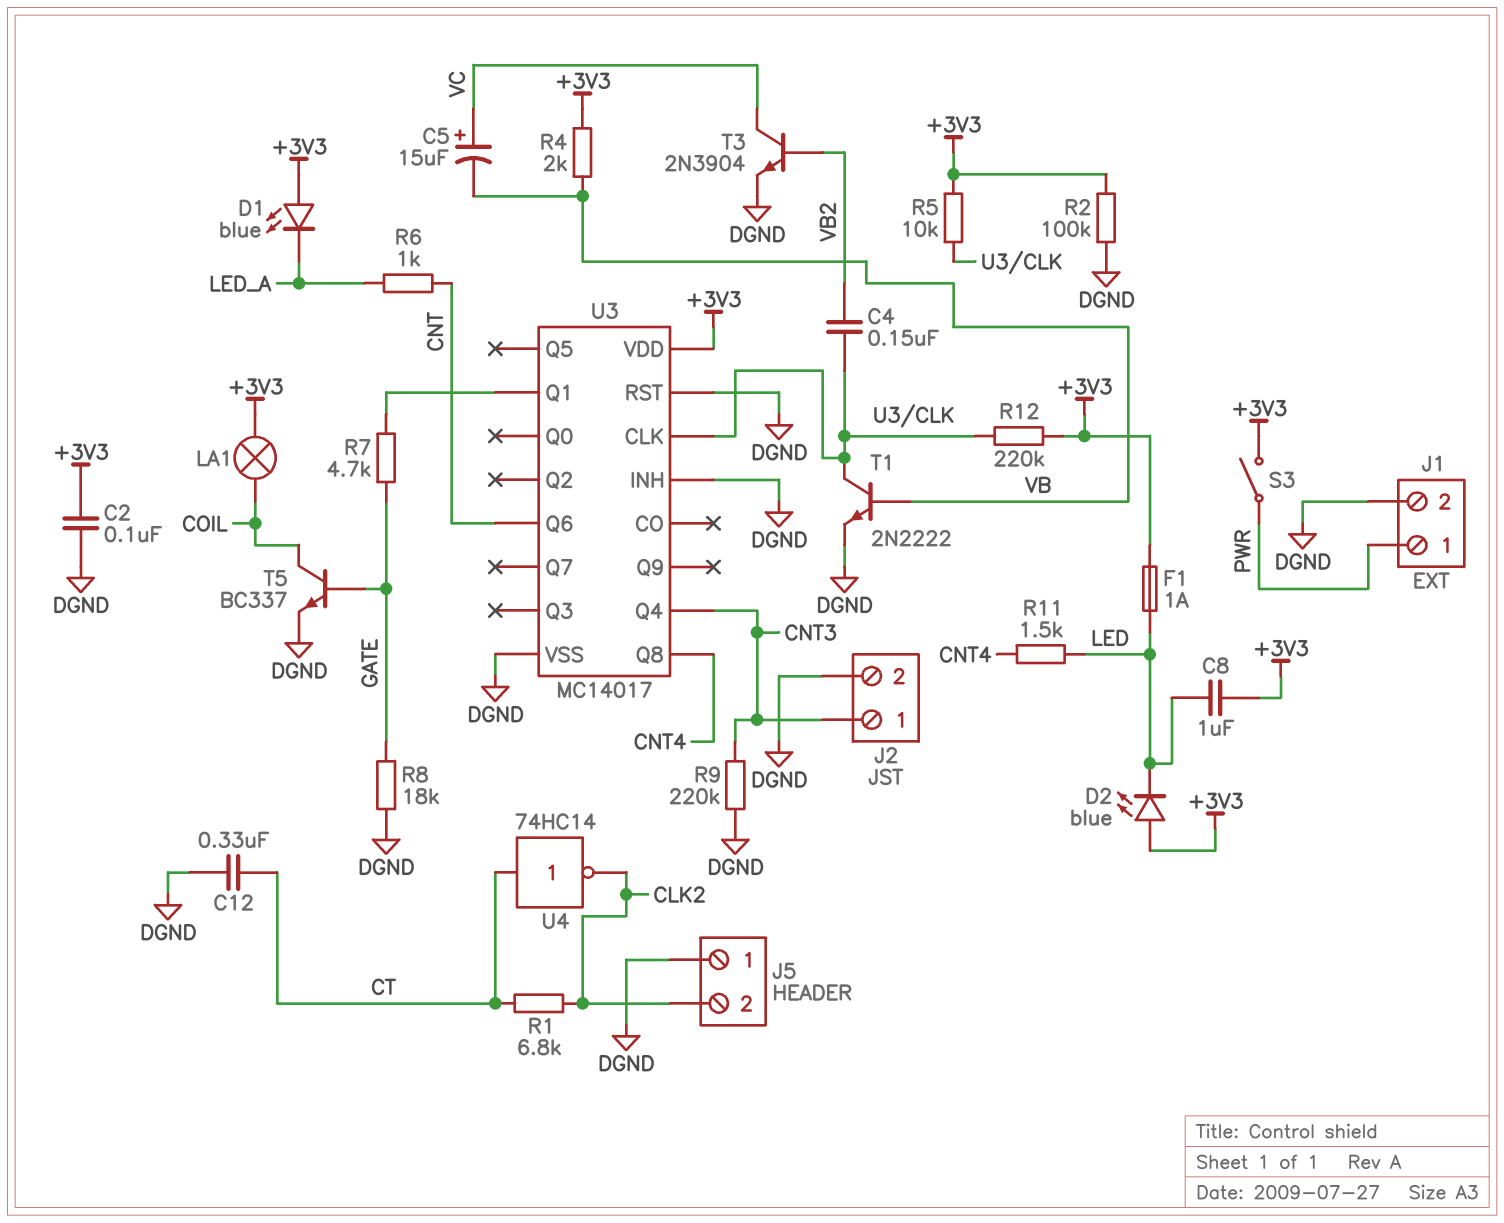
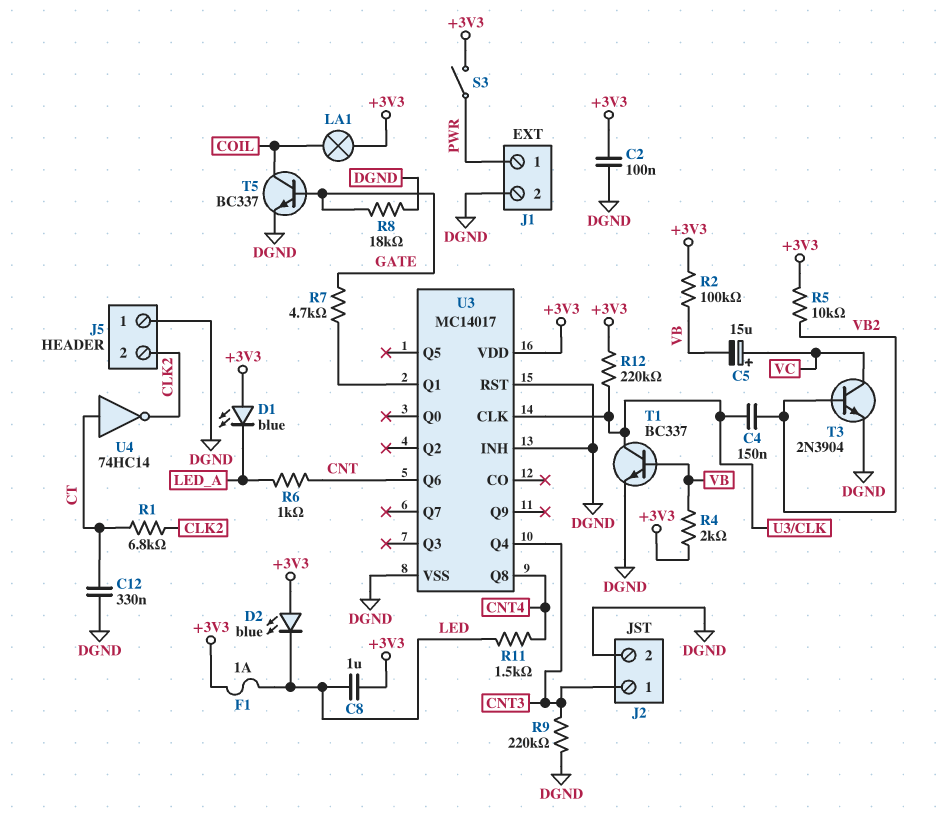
R2: 100k (+3V3, DGND) -> 100k (+3V3, VB)
R5: 10k (+3V3, U3/CLK) -> 10k (+3V3, VB2)
T1: NPN 2N2222 (B VB, C U3/CLK, E DGND) -> NPN BC337 (B VB, C U3/CLK, E DGND)

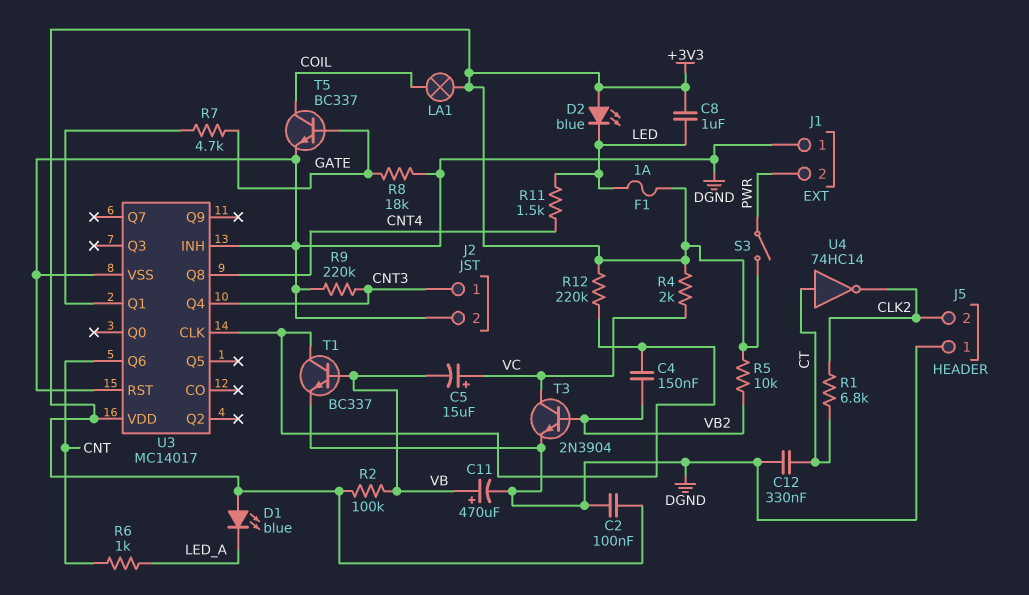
C11: none -> 470uF (plus VB, minus DGND)
J1 pin 1: PWR -> DGND
J1 pin 2: DGND -> PWR
R4: 2k (+3V3, VB) -> 2k (+3V3, VC)

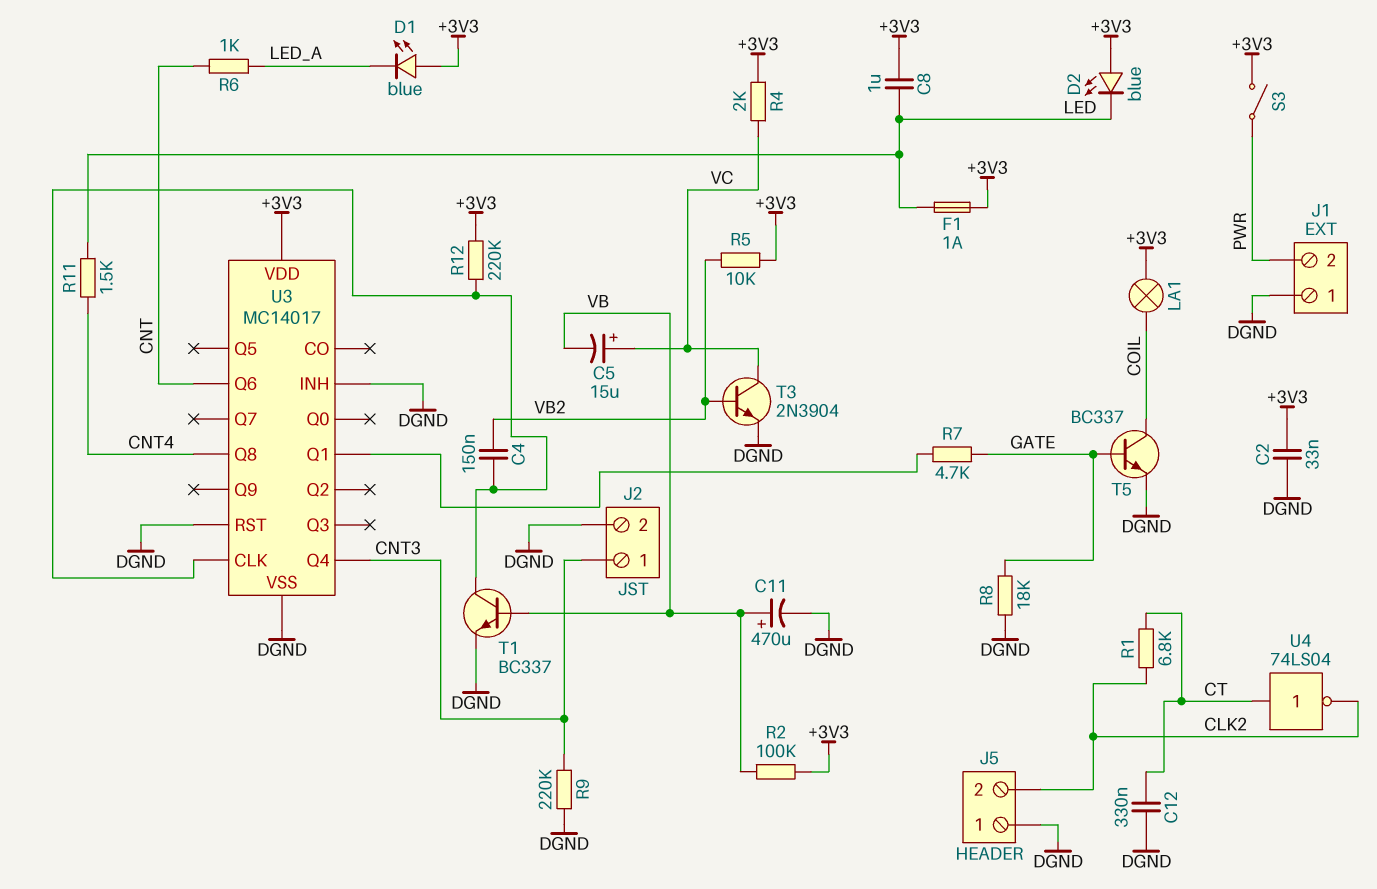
C2: 100nF (+3V3, DGND) -> 33nF (+3V3, DGND)
U4: NOT 74HC14 (in CT, out CLK2) -> NOT 74LS04 (in CT, out CLK2)

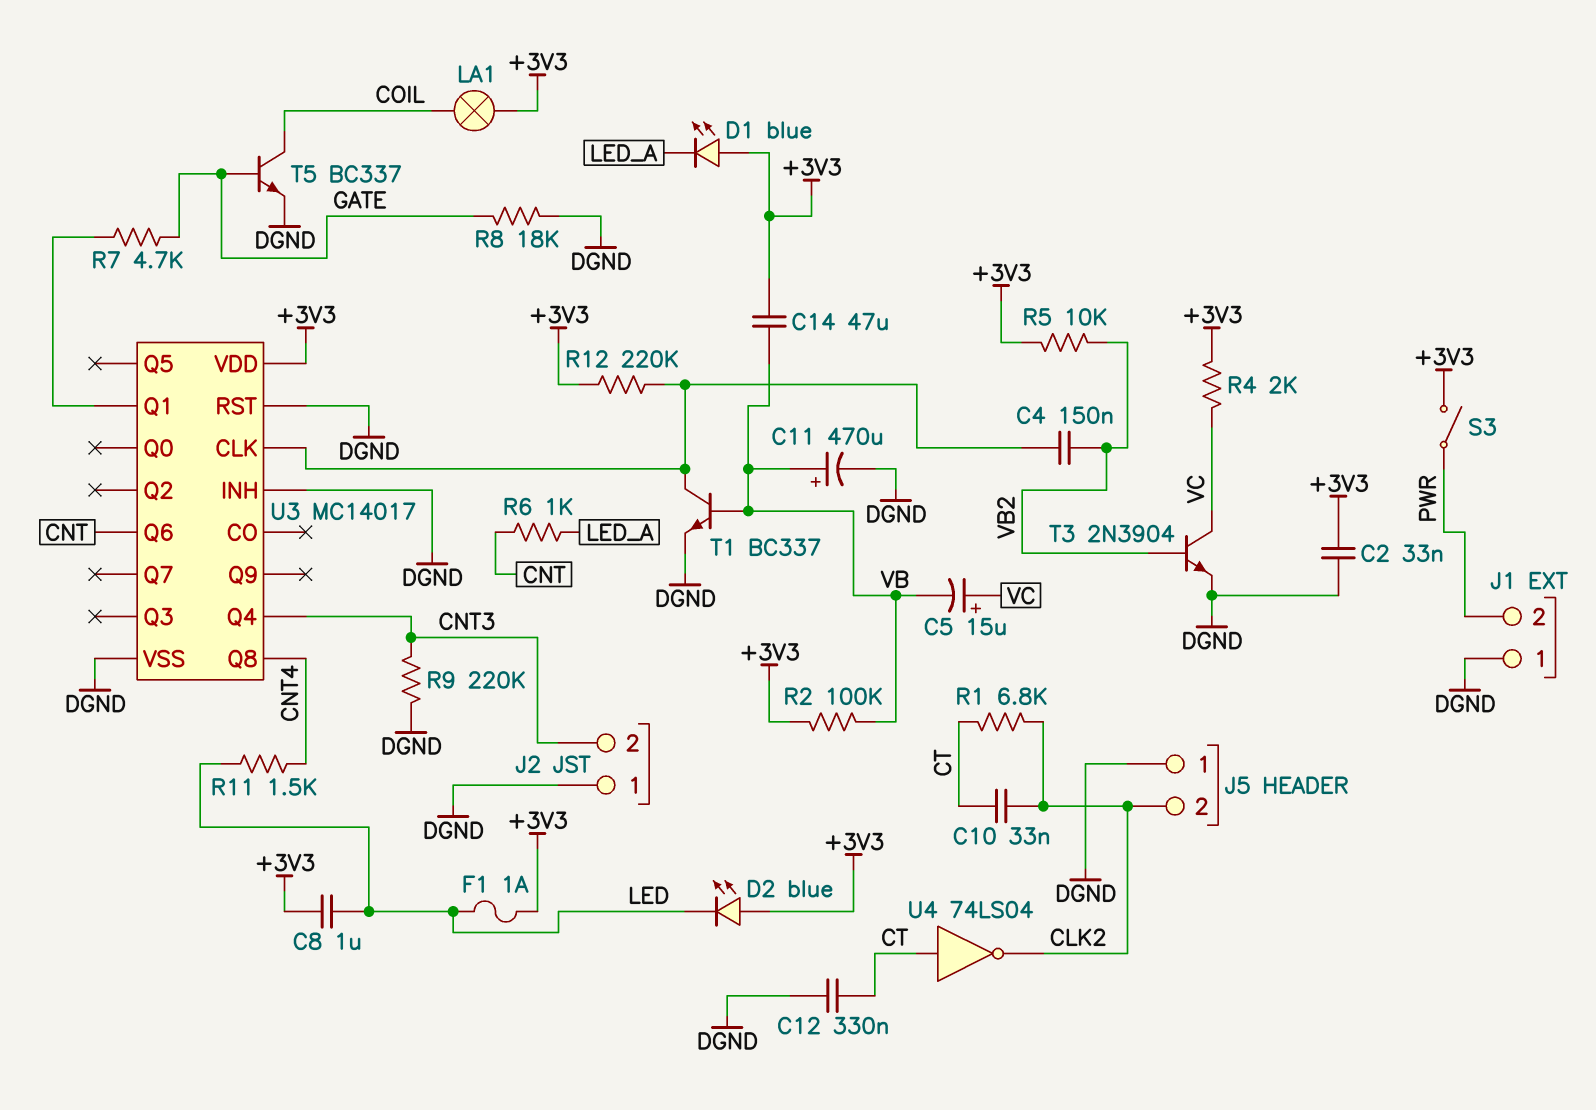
C10: none -> 33nF (CLK2, CT)
C14: none -> 47uF (+3V3, VB)
J2 pin 1: CNT3 -> DGND
J2 pin 2: DGND -> CNT3

